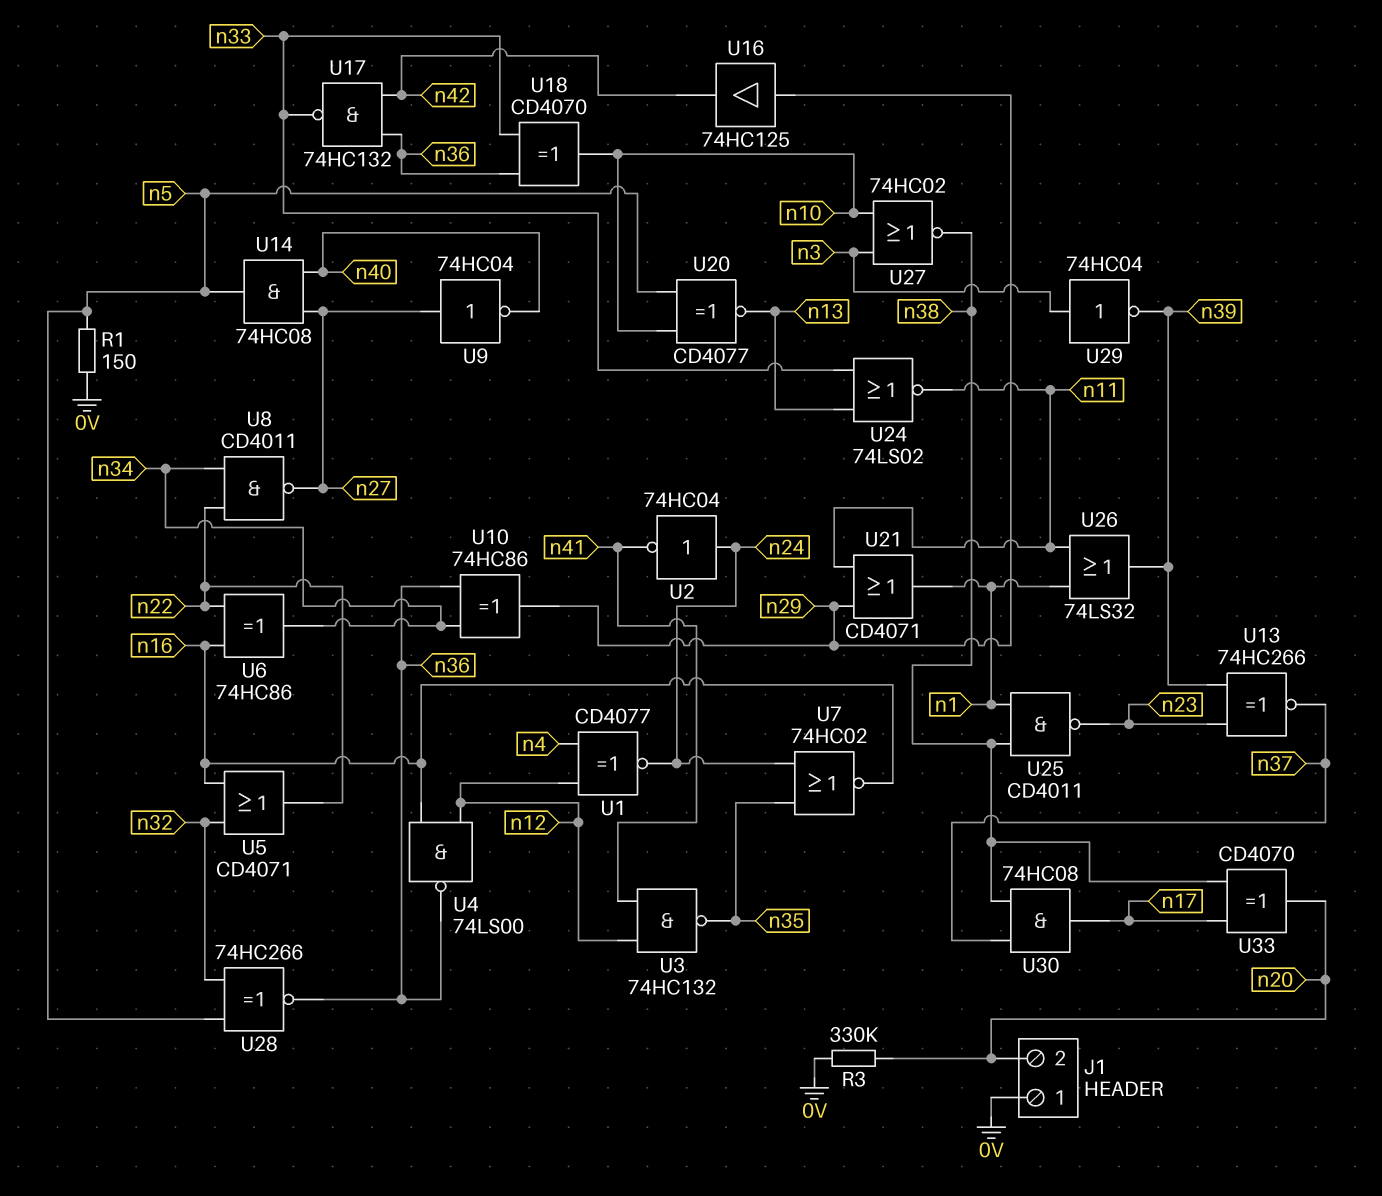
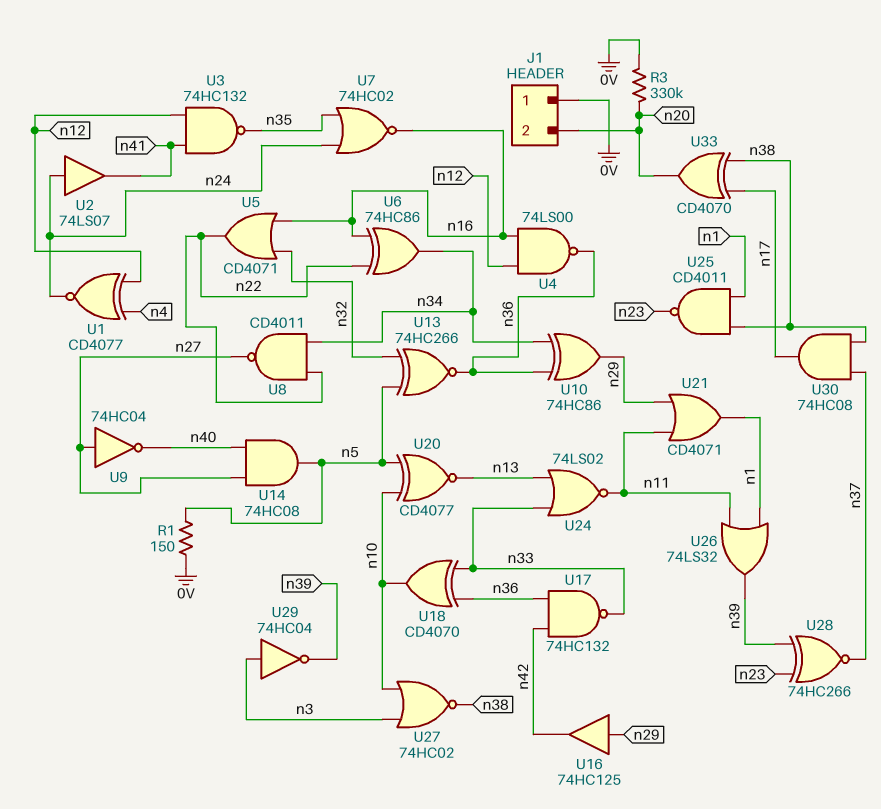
U2: NOT 74HC04 (in n24, out n41) -> buffer 74LS07 (in n24, out n41)
U13: XNOR 74HC266 (in n23, in n39, out n37) -> XNOR 74HC266 (in n5, in n32, out n36)
U28: XNOR 74HC266 (in n5, in n32, out n36) -> XNOR 74HC266 (in n23, in n39, out n37)

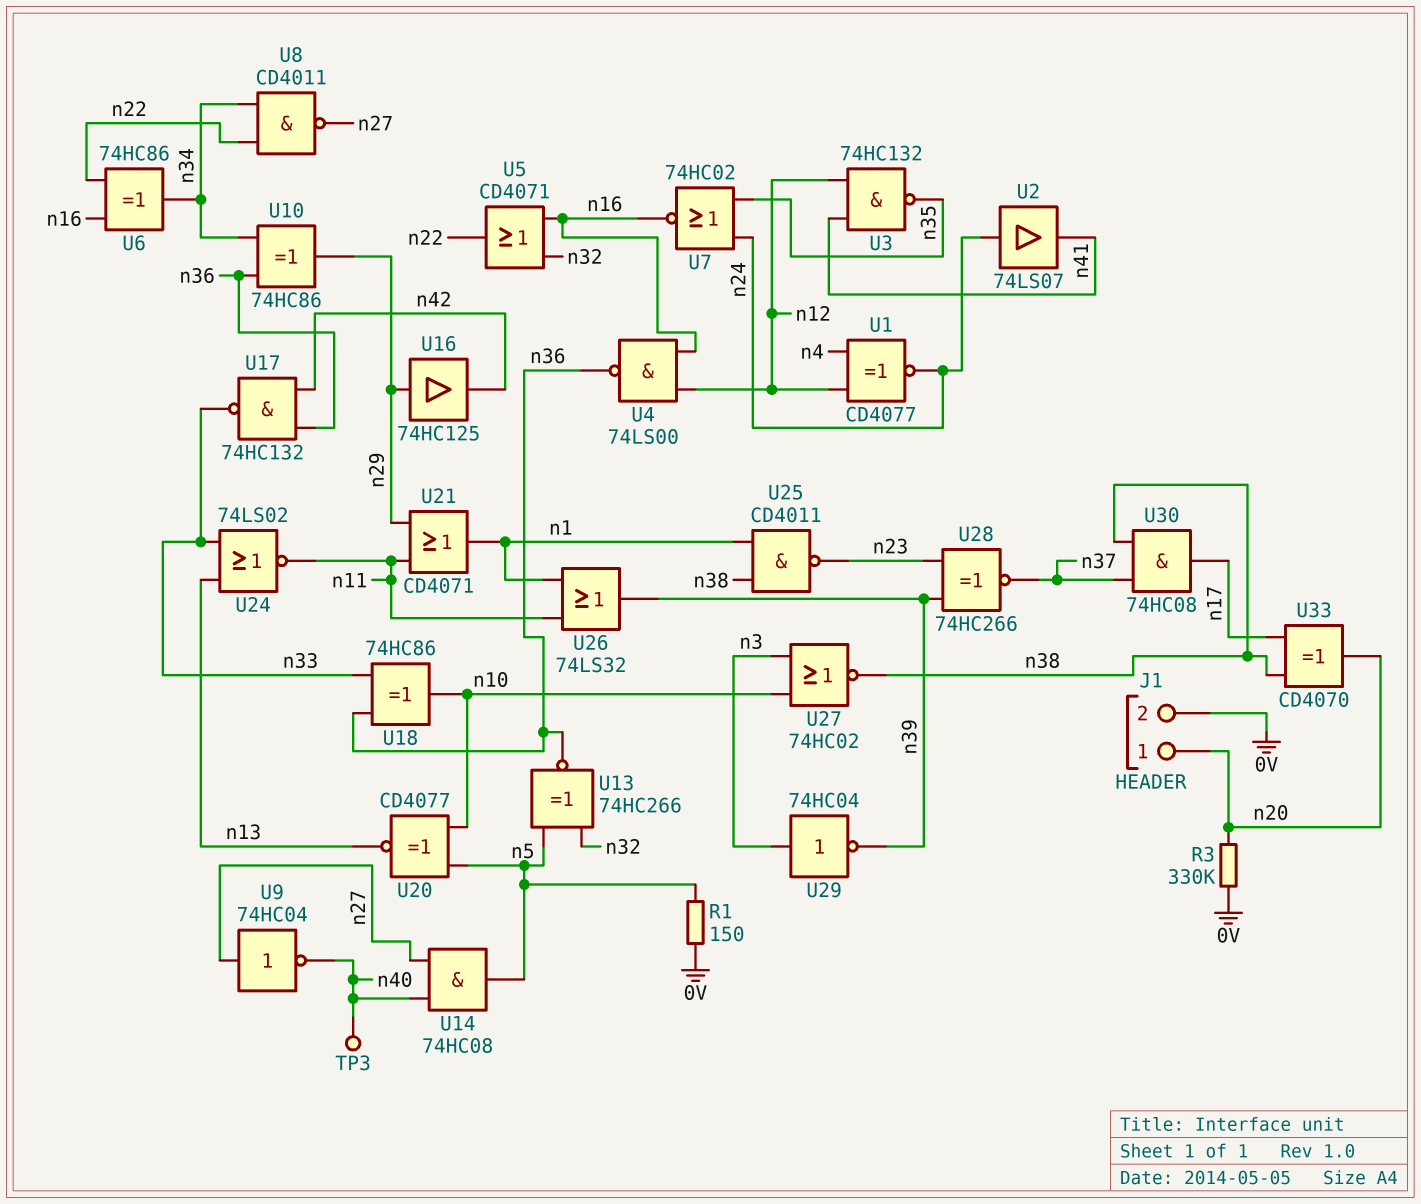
J1 pin 1: 0V -> n20
J1 pin 2: n20 -> 0V
TP3: none -> test point (n40)
U18: XOR CD4070 (in n33, in n36, out n10) -> XOR 74HC86 (in n33, in n36, out n10)

